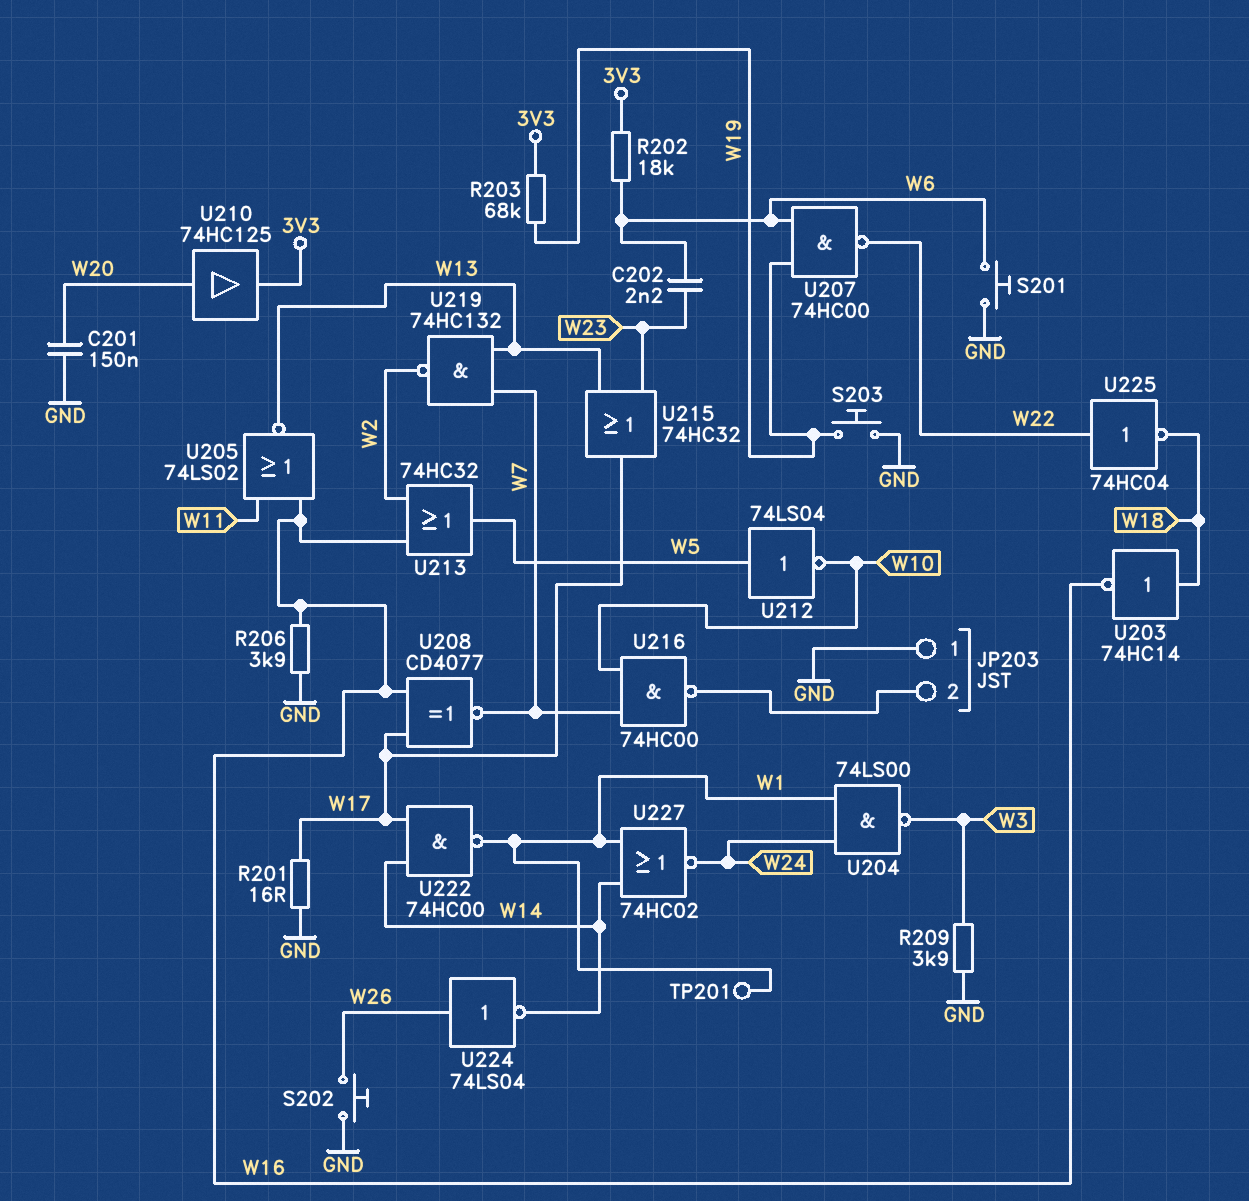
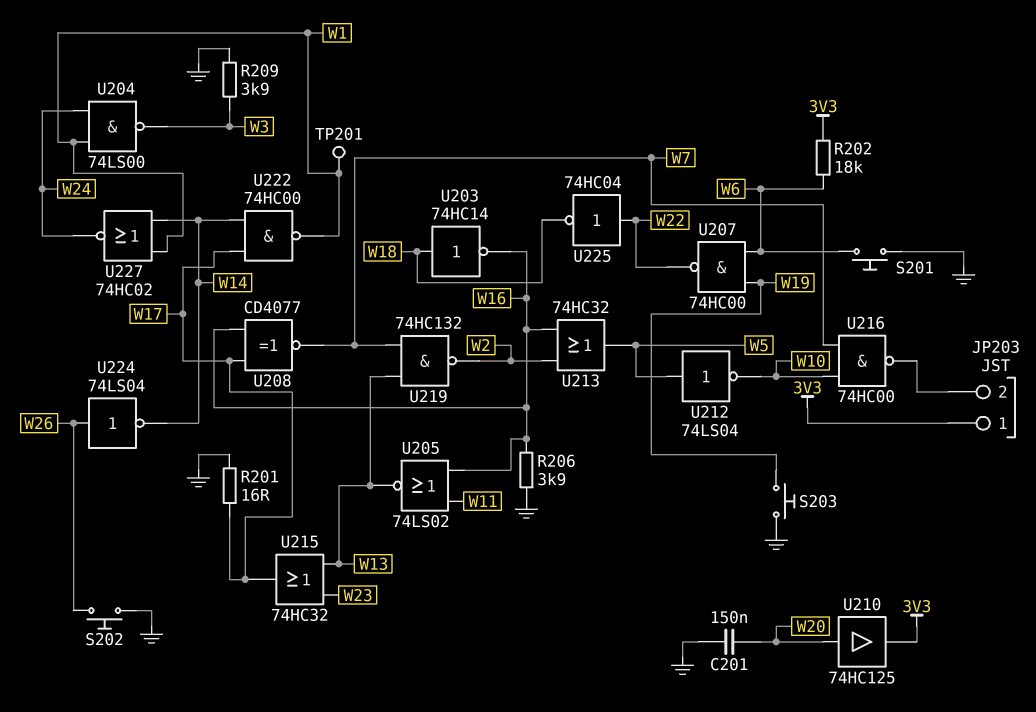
C202: 2.2nF (W6, W23) -> none
JP203 pin 1: GND -> 3V3
R203: 68k (3V3, W19) -> none

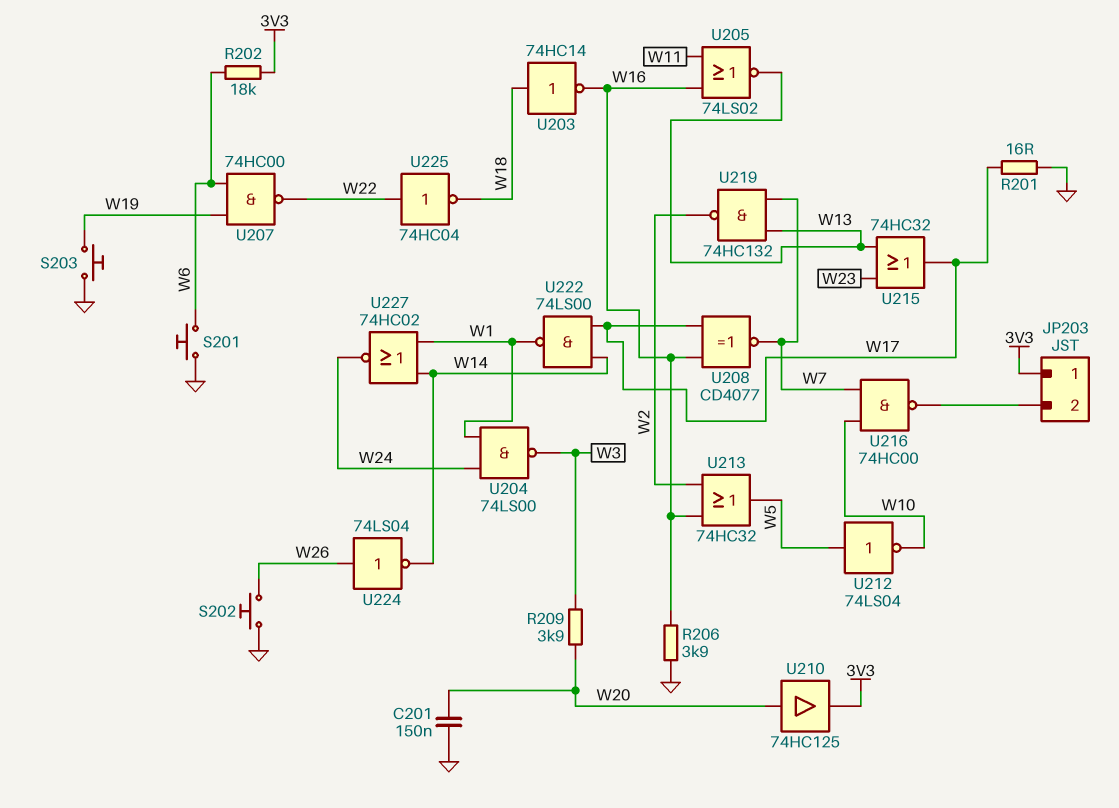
R209: 3.9k (GND, W3) -> 3.9k (W3, W20)
TP201: test point (W1) -> none
U222: NAND 74HC00 (in W14, in W17, out W1) -> NAND 74LS00 (in W14, in W17, out W1)

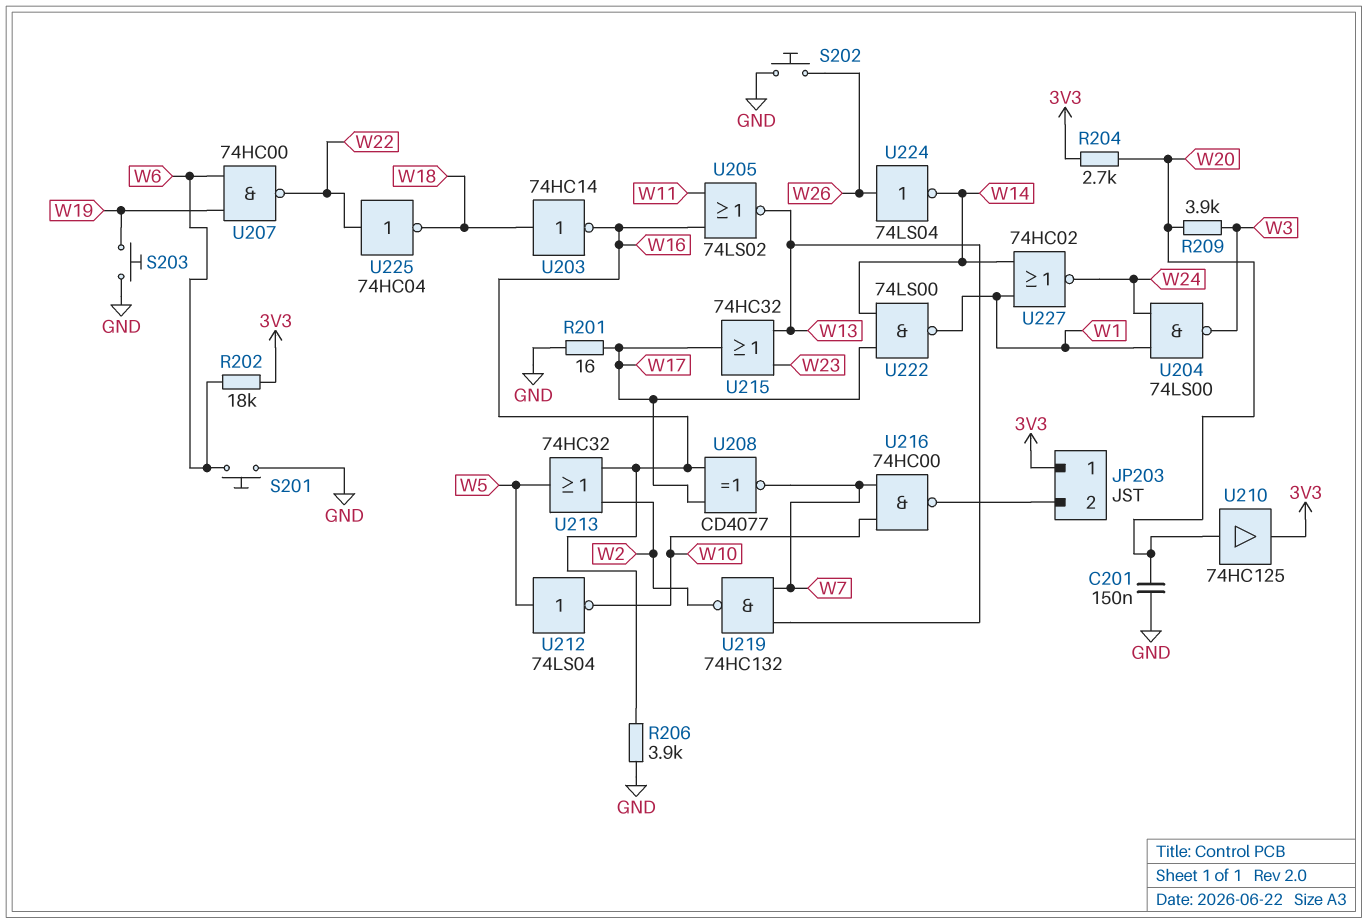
R204: none -> 2.7k (3V3, W20)

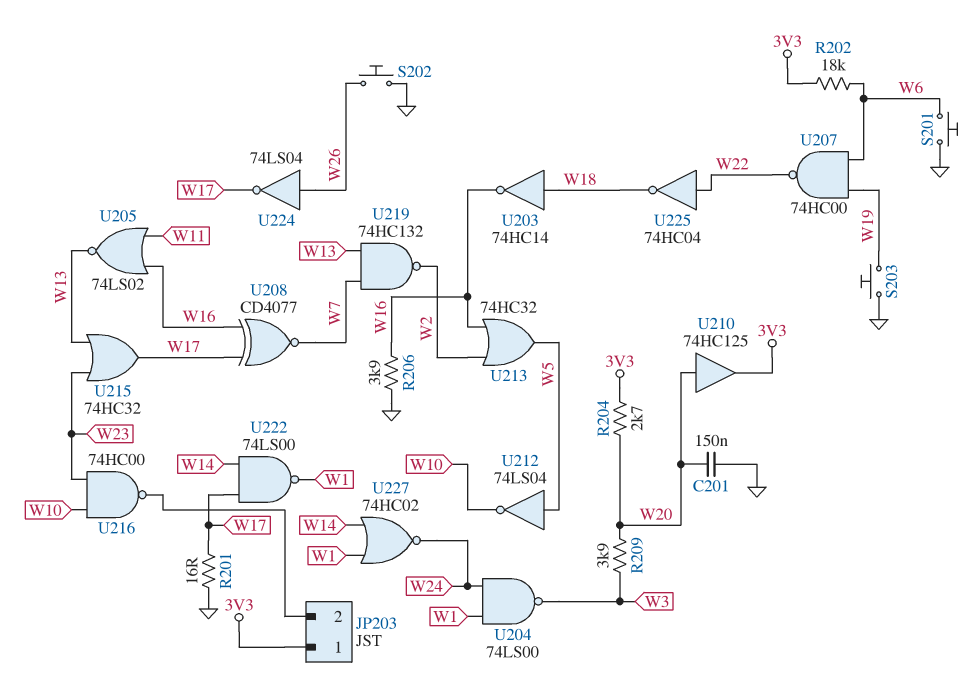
U216: NAND 74HC00 (in W7, in W10, out JP203/2) -> NAND 74HC00 (in W10, in W23, out JP203/2)
U224: NOT 74LS04 (in W26, out W14) -> NOT 74LS04 (in W26, out W17)

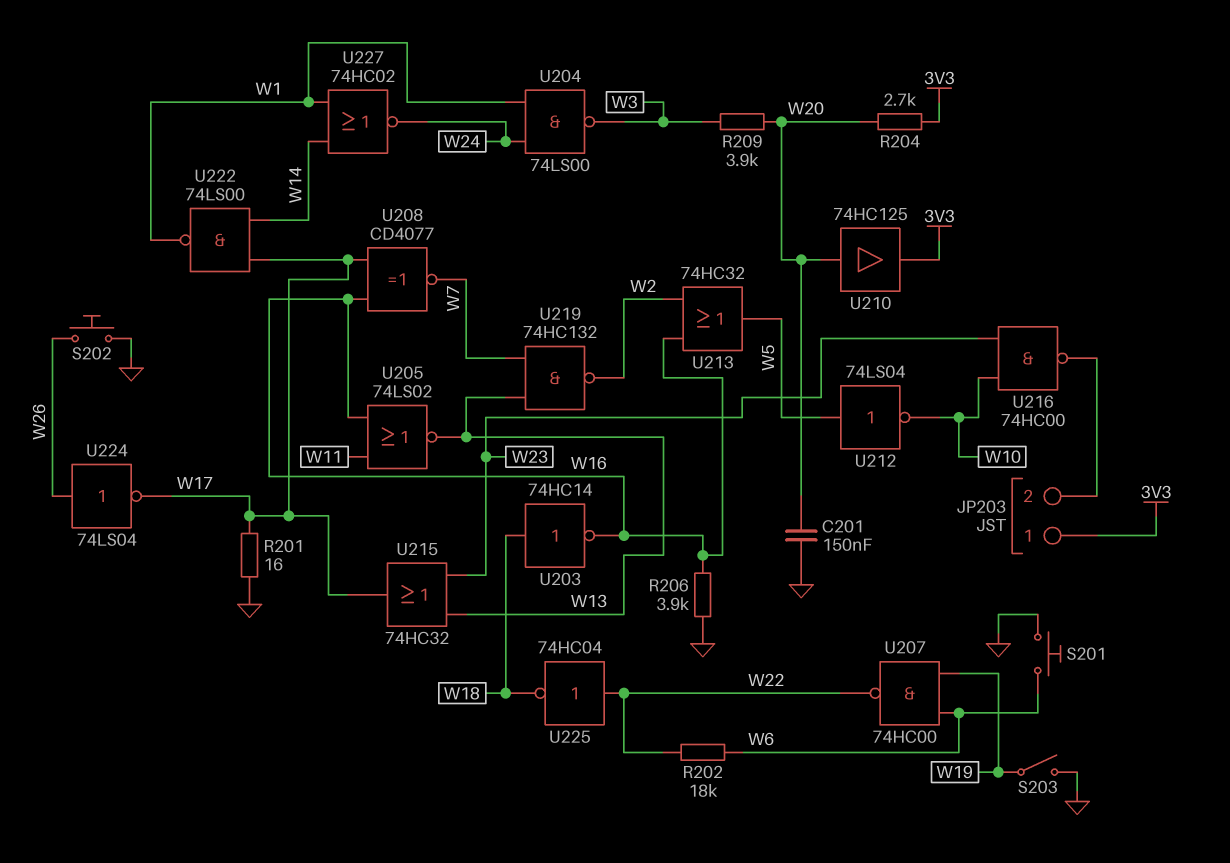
R202: 18k (3V3, W6) -> 18k (W6, W22)
S203: button (GND, W19) -> switch (GND, W19)

